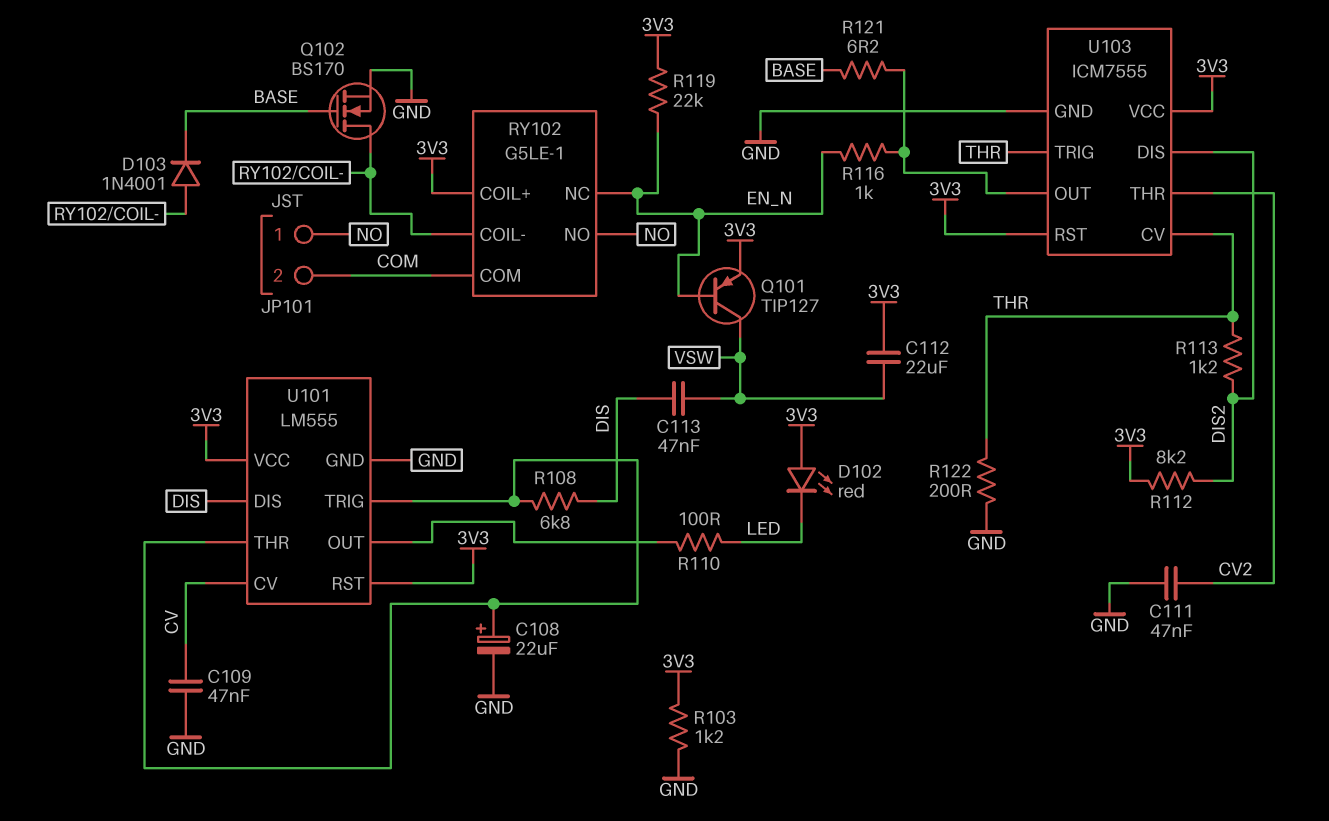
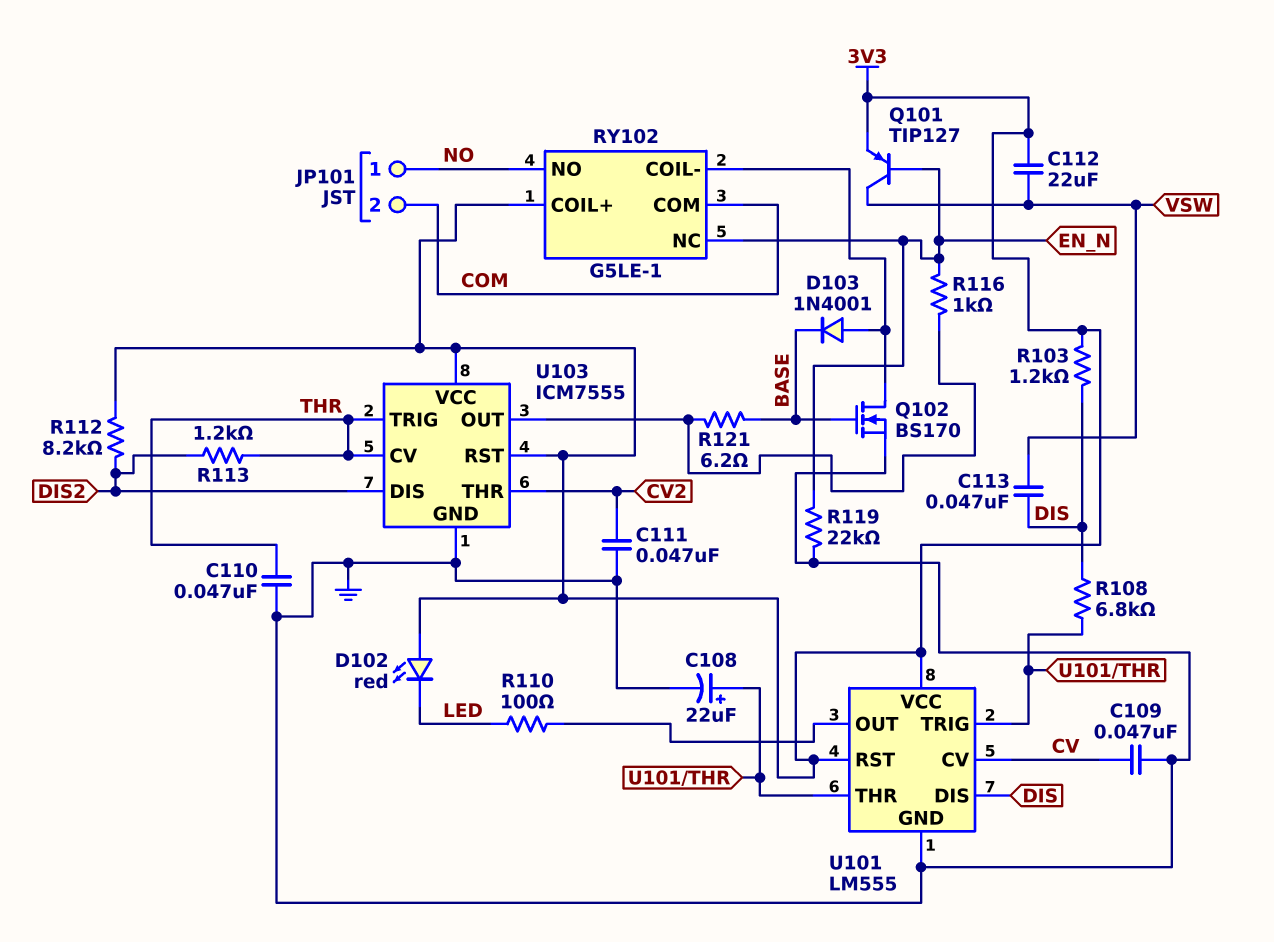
C110: none -> 47nF (GND, THR)
R103: 1.2k (3V3, GND) -> 1.2k (3V3, DIS)
R119: 22k (3V3, EN_N) -> 22k (EN_N, GND)
R122: 200 (GND, THR) -> none

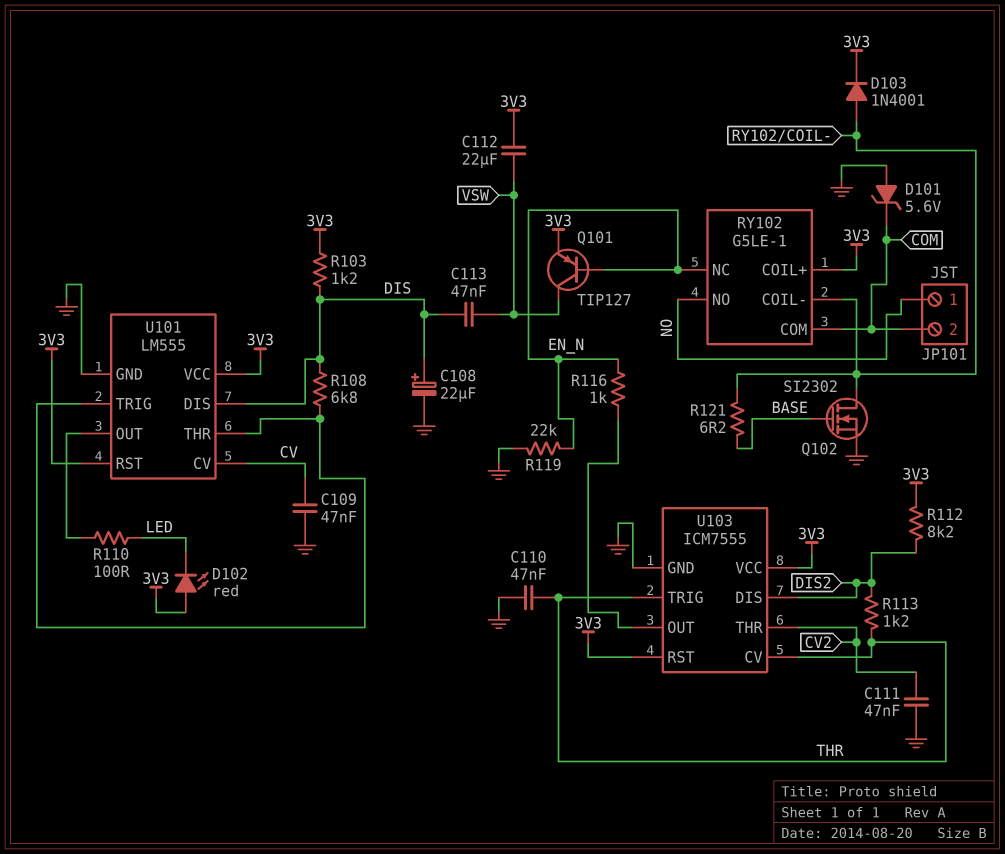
C108: 22uF (plus U101/THR, minus GND) -> 22uF (plus DIS, minus GND)
D101: none -> zener 5.6V (A GND, K COM)
D103: diode 1N4001 (A RY102/COIL-, K BASE) -> diode 1N4001 (A RY102/COIL-, K 3V3)
Q102: NMOS BS170 (G BASE, D RY102/COIL-, S GND) -> NMOS SI2302 (G BASE, D RY102/COIL-, S GND)
R121: 6.2 (BASE, U103/OUT) -> 6.2 (BASE, RY102/COIL-)

